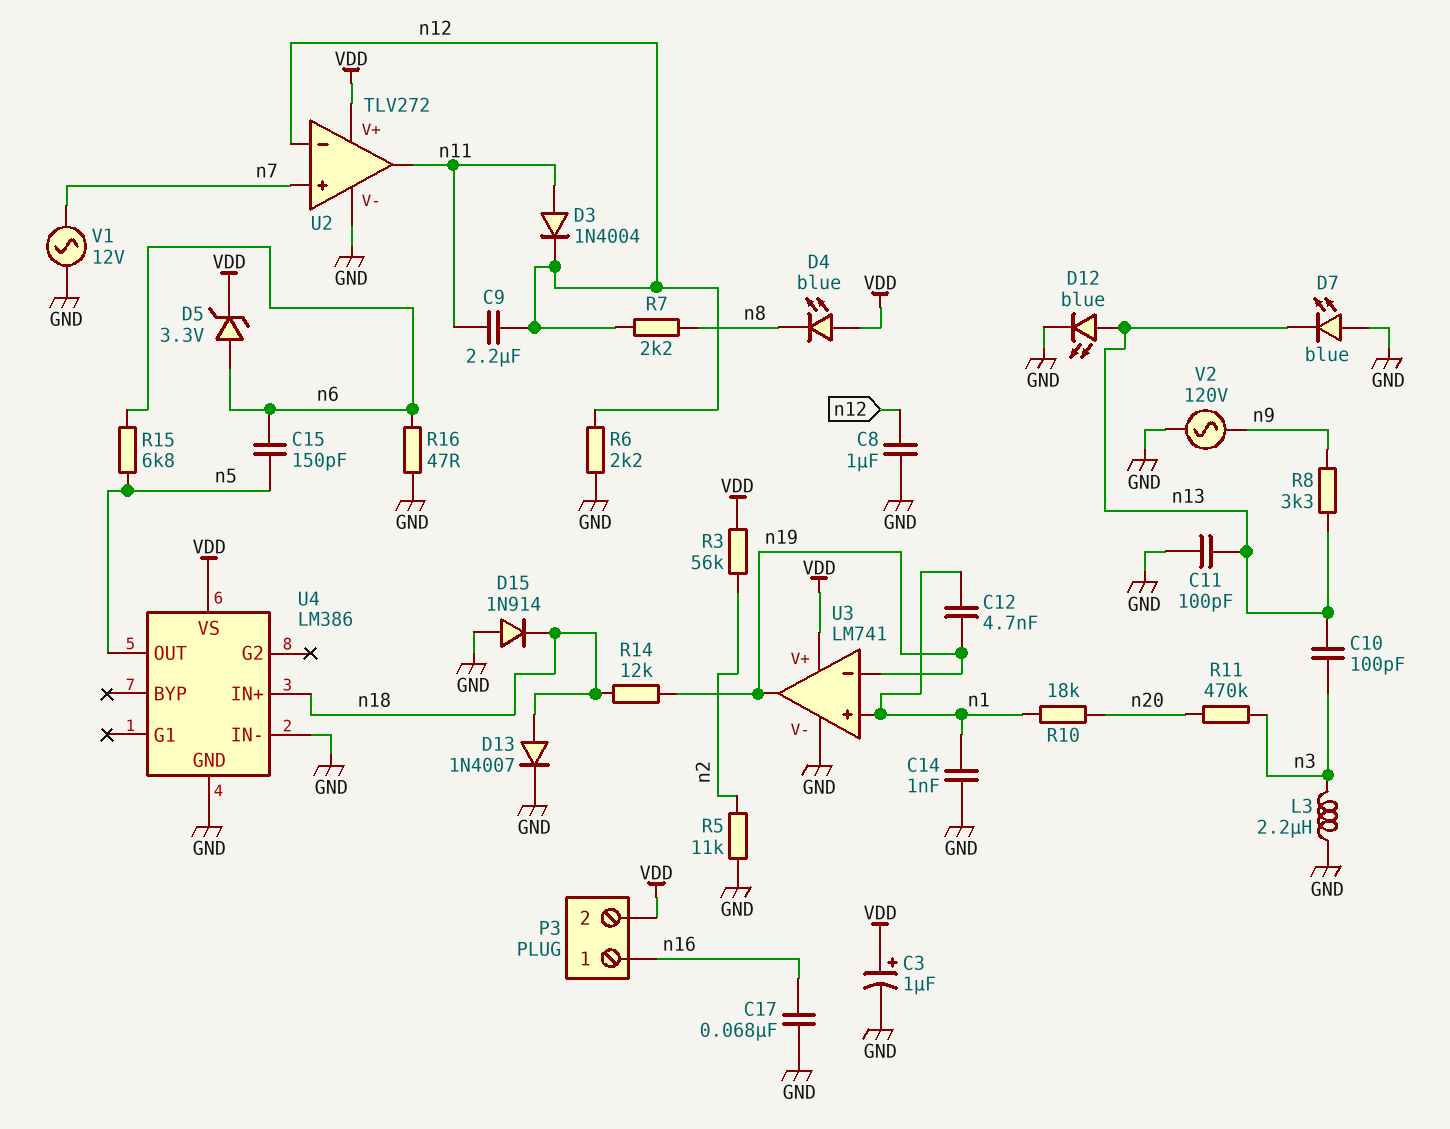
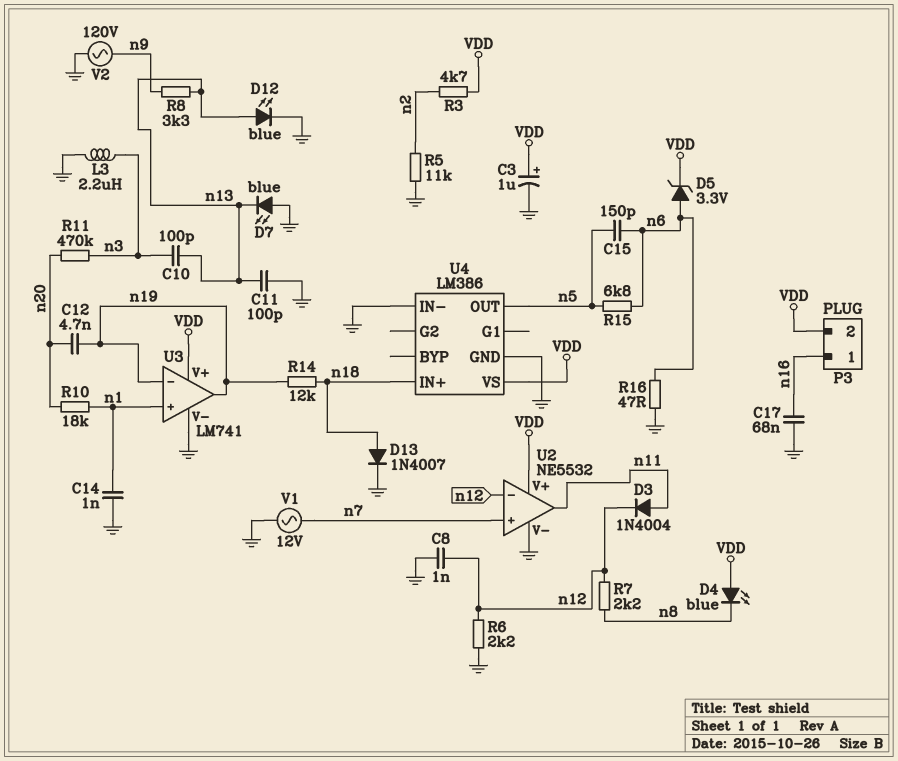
C8: 1uF (GND, n12) -> 1nF (GND, n12)
C9: 2.2uF (n11, n12) -> none
C12: 4.7nF (n1, n19) -> 4.7nF (n19, n20)
D15: diode 1N914 (A GND, K n18) -> none
R3: 56k (VDD, n2) -> 4.7k (VDD, n2)
U2: TLV272 -> NE5532

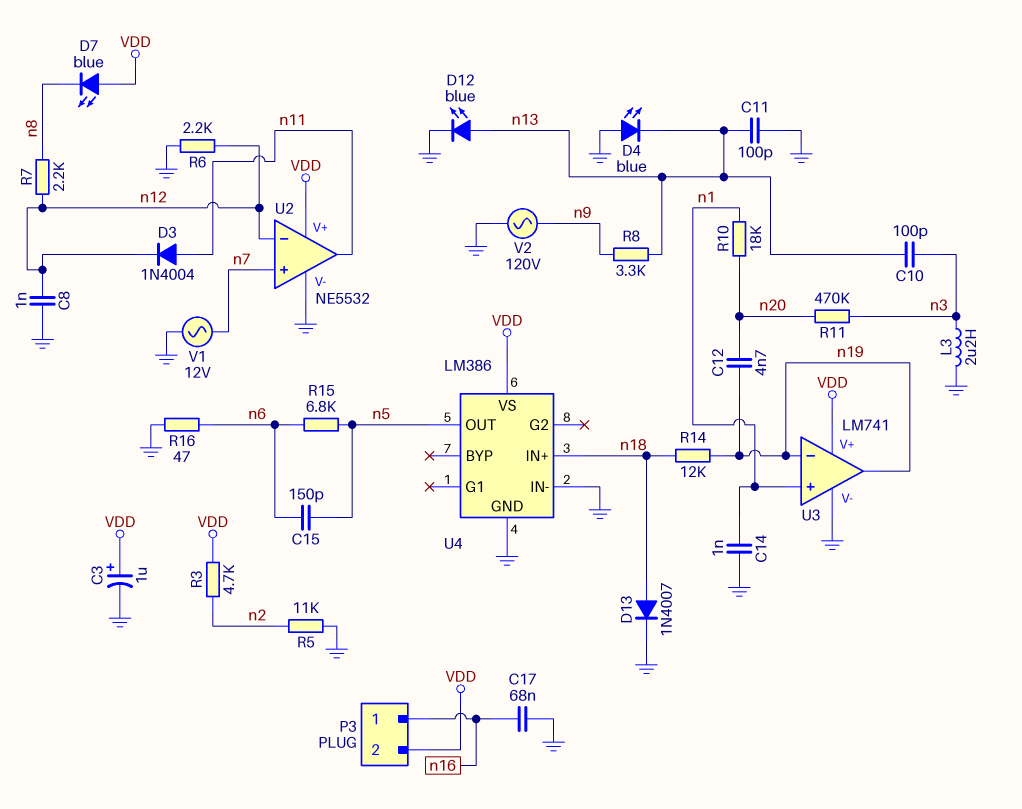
D4: LED blue (A VDD, K n8) -> LED blue (A GND, K n13)
D5: zener 3.3V (A n6, K VDD) -> none
D7: LED blue (A GND, K n13) -> LED blue (A VDD, K n8)

